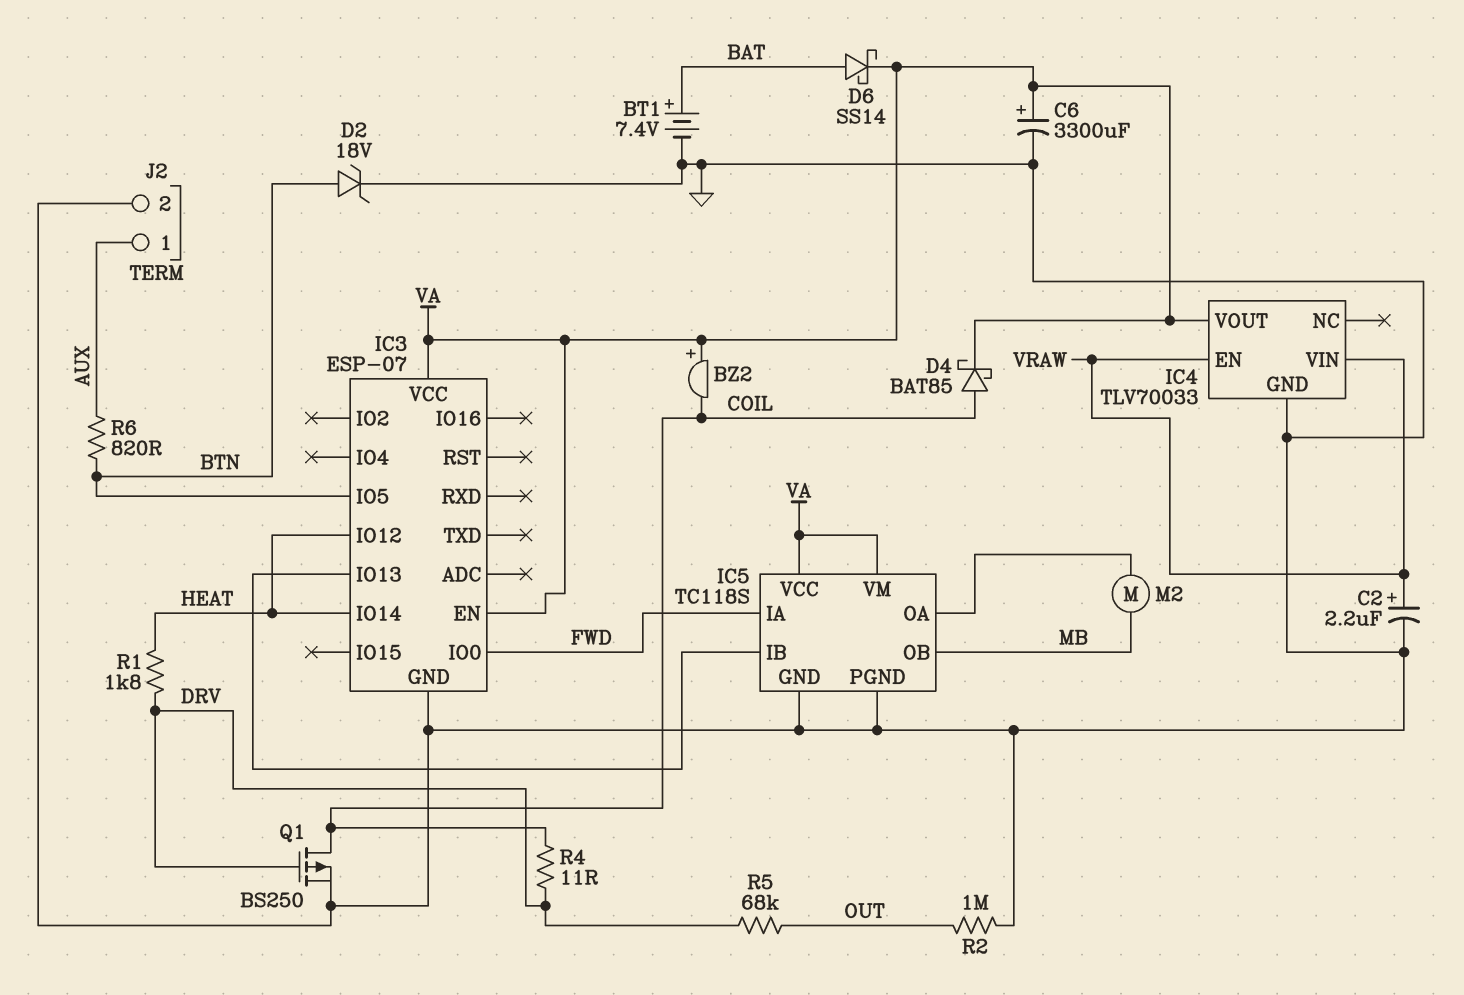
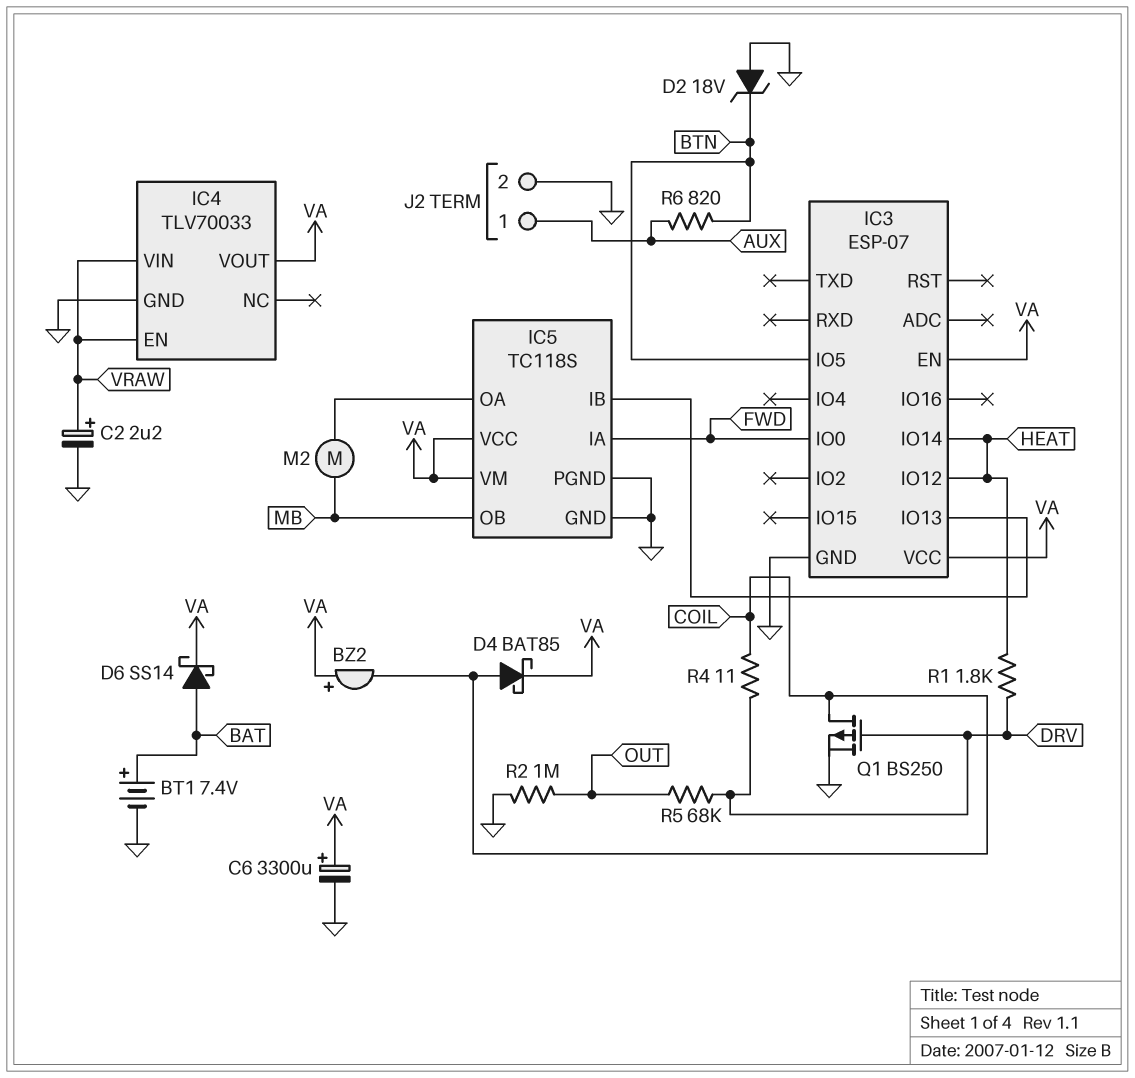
D2: zener 18V (A BTN, K GND) -> zener 18V (A GND, K BTN)

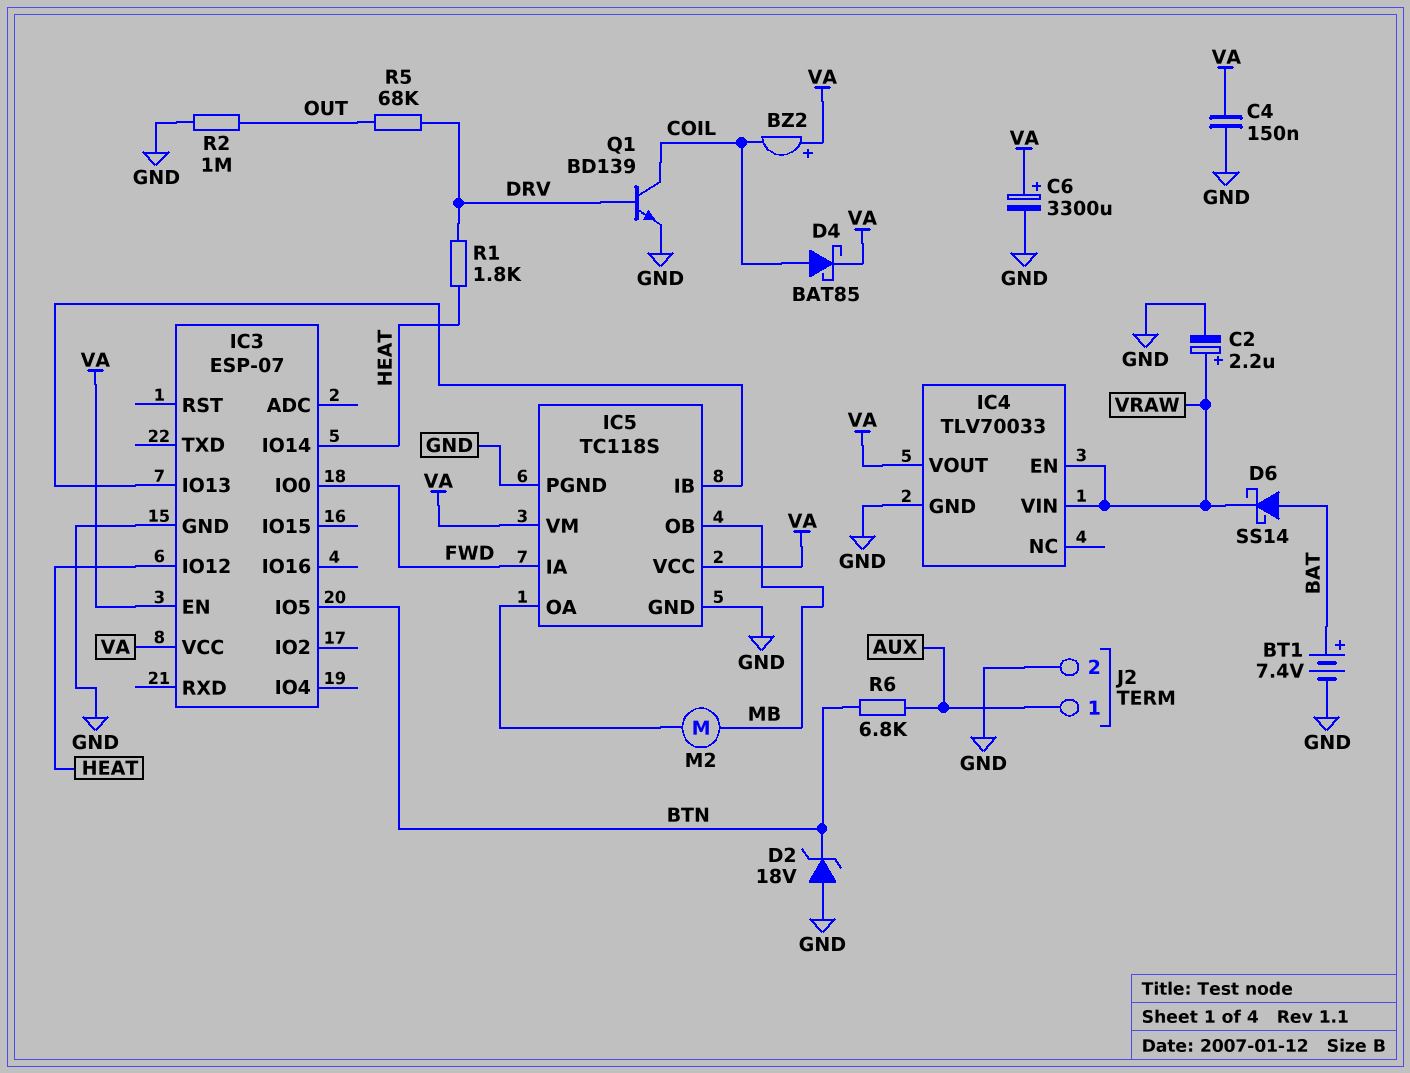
C4: none -> 150nF (GND, VA)
D6: schottky SS14 (A BAT, K VA) -> schottky SS14 (A BAT, K VRAW)
Q1: PMOS BS250 (G DRV, D COIL, S GND) -> NPN BD139 (B DRV, C COIL, E GND)
R4: 11 (COIL, DRV) -> none
R6: 820 (AUX, BTN) -> 6.8k (AUX, BTN)

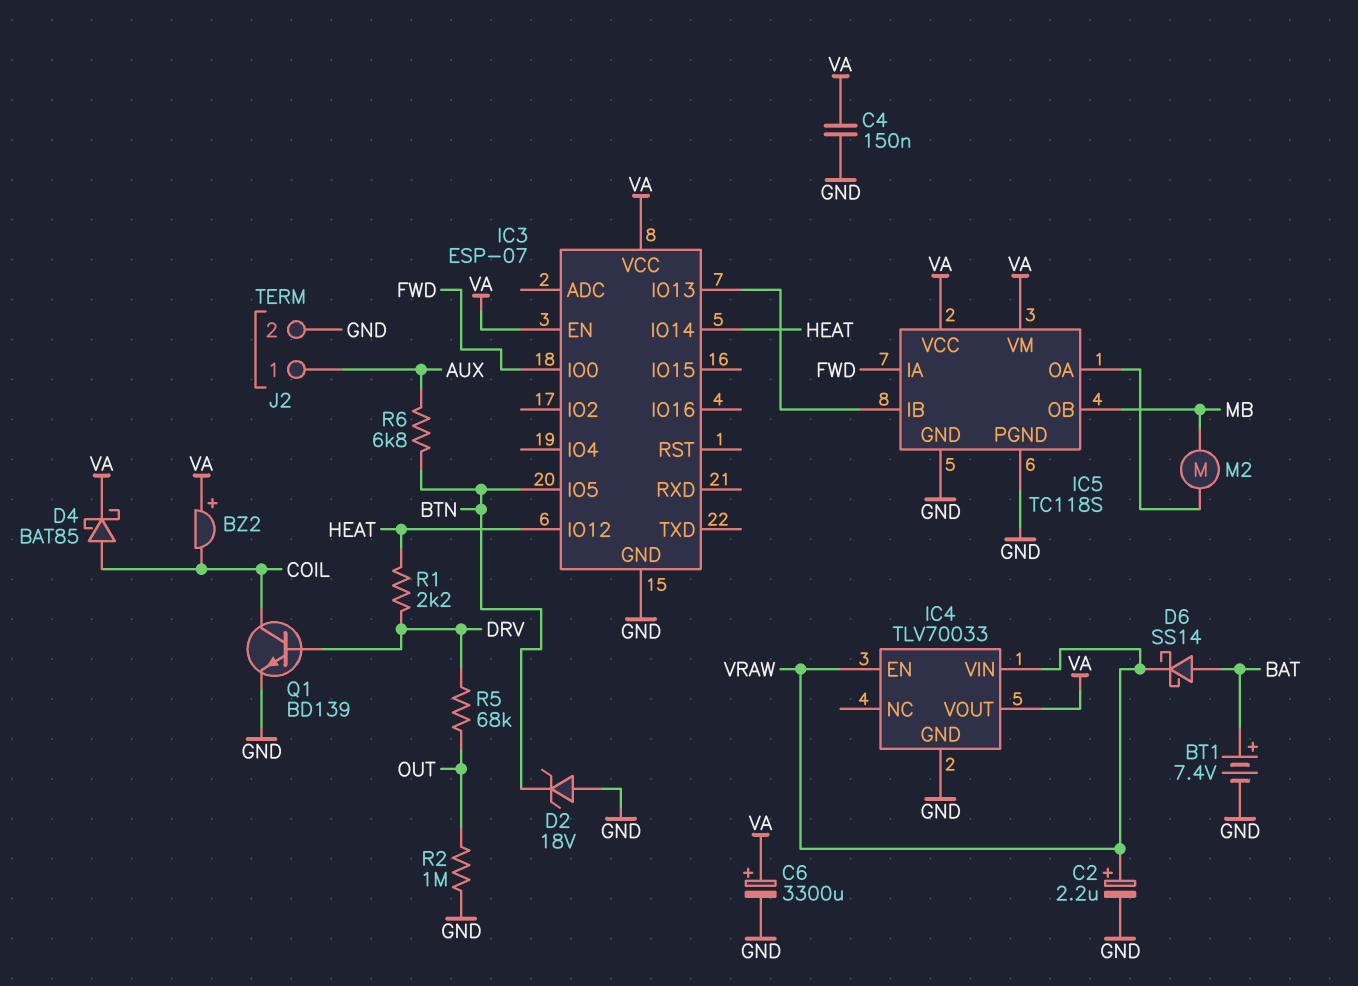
R1: 1.8k (DRV, HEAT) -> 2.2k (DRV, HEAT)

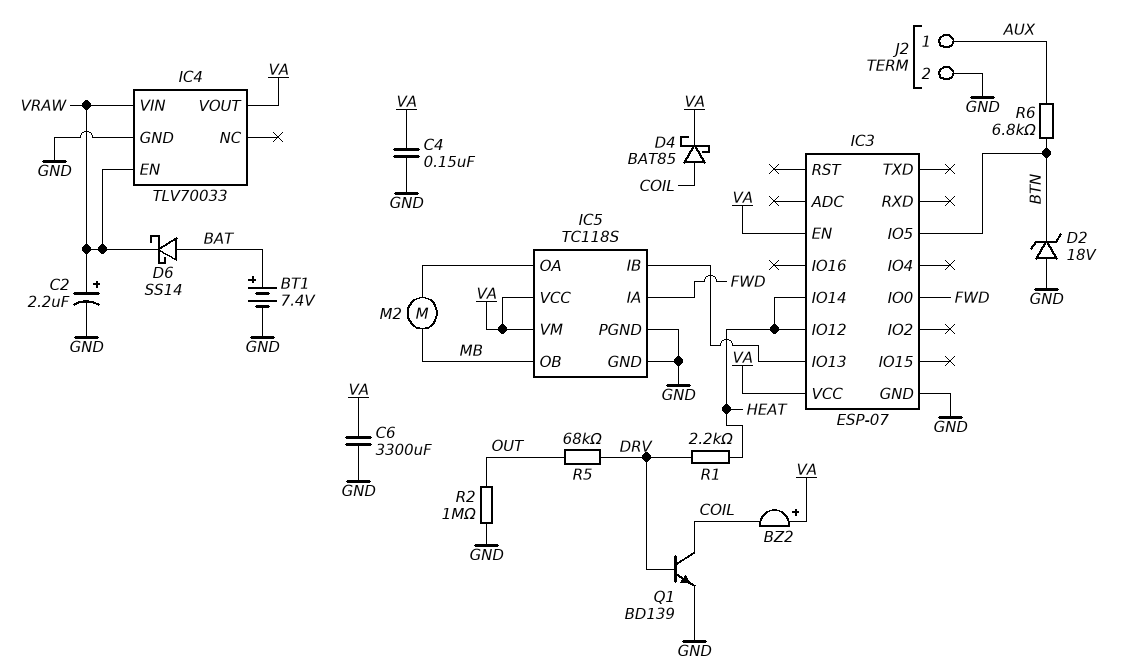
C6: 3300uF (plus VA, minus GND) -> 3300uF (GND, VA)

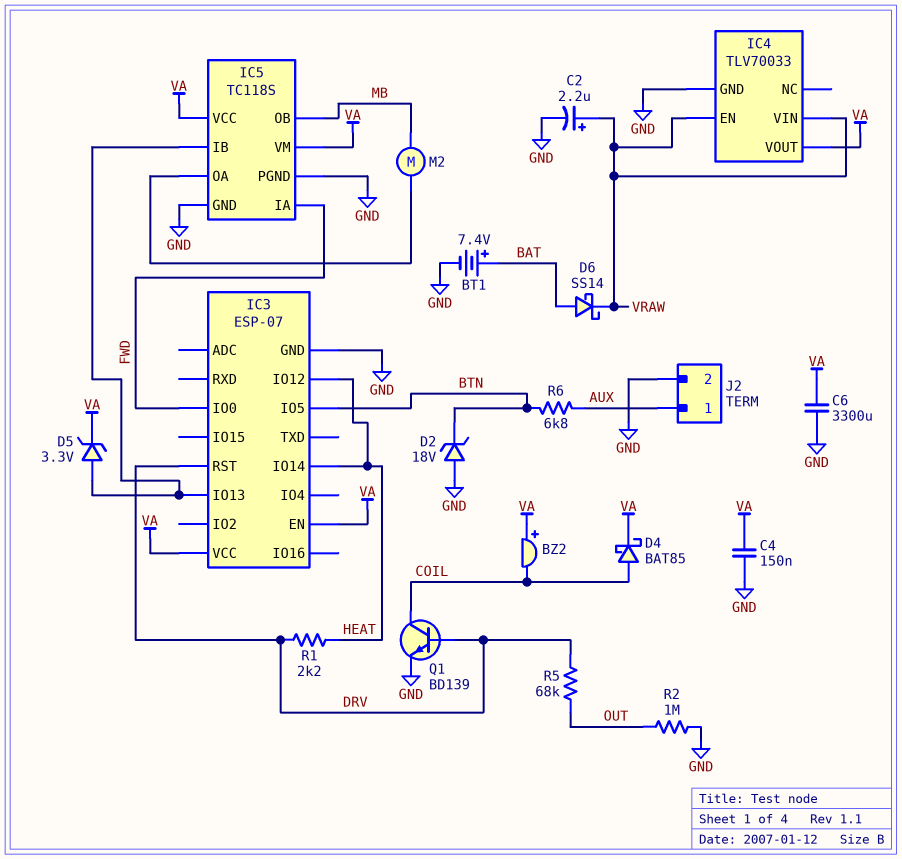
D5: none -> zener 3.3V (A IC3/IO13, K VA)
IC3 pin RST: none -> DRV

